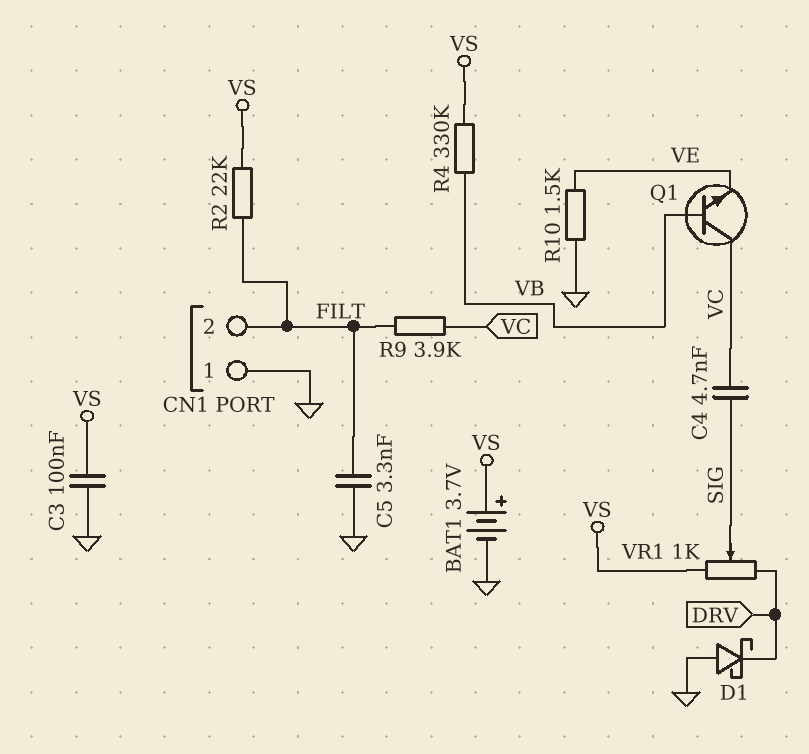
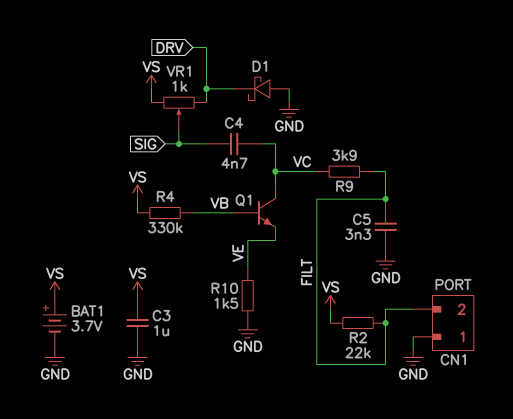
C3: 100nF (GND, VS) -> 1uF (GND, VS)

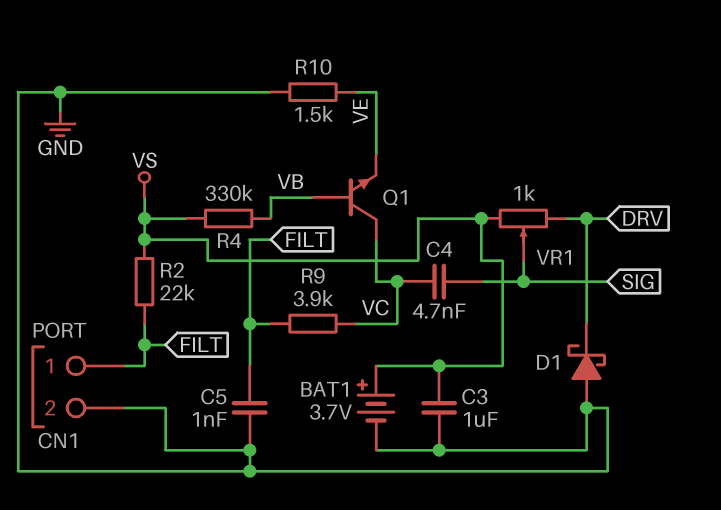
C5: 3.3nF (FILT, GND) -> 1nF (FILT, GND)
CN1 pin 1: GND -> FILT
CN1 pin 2: FILT -> GND

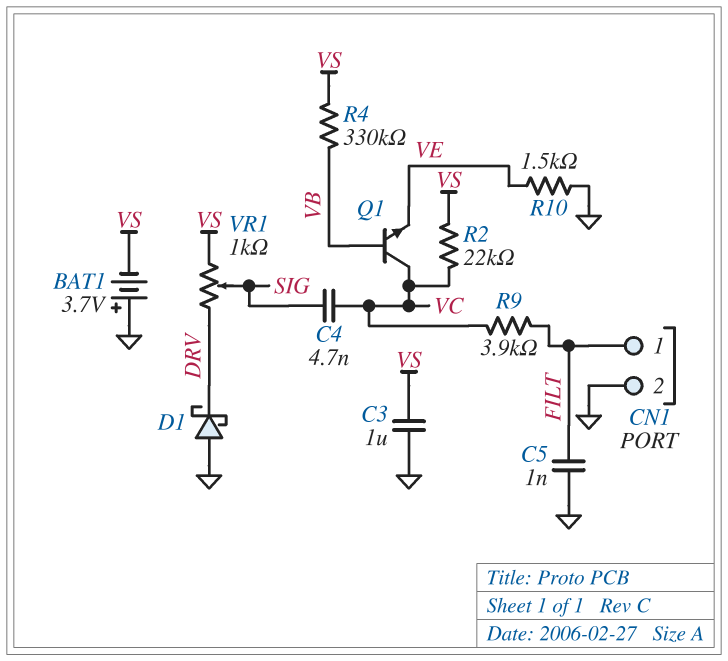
BAT1: 3.7V (plus VS, minus GND) -> 3.7V (plus GND, minus VS)
R2: 22k (FILT, VS) -> 22k (VC, VS)

